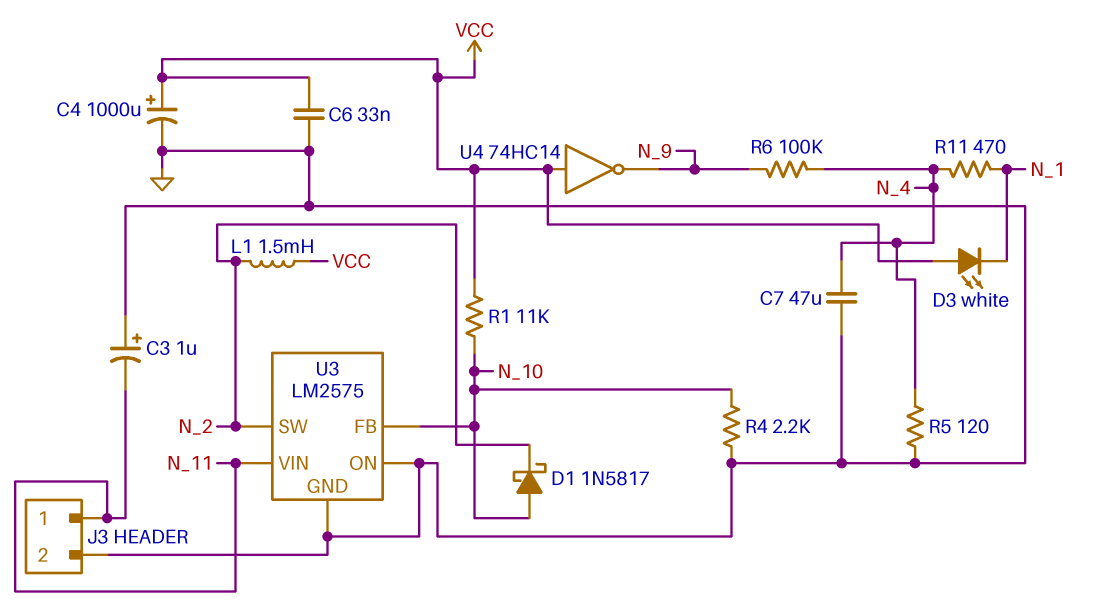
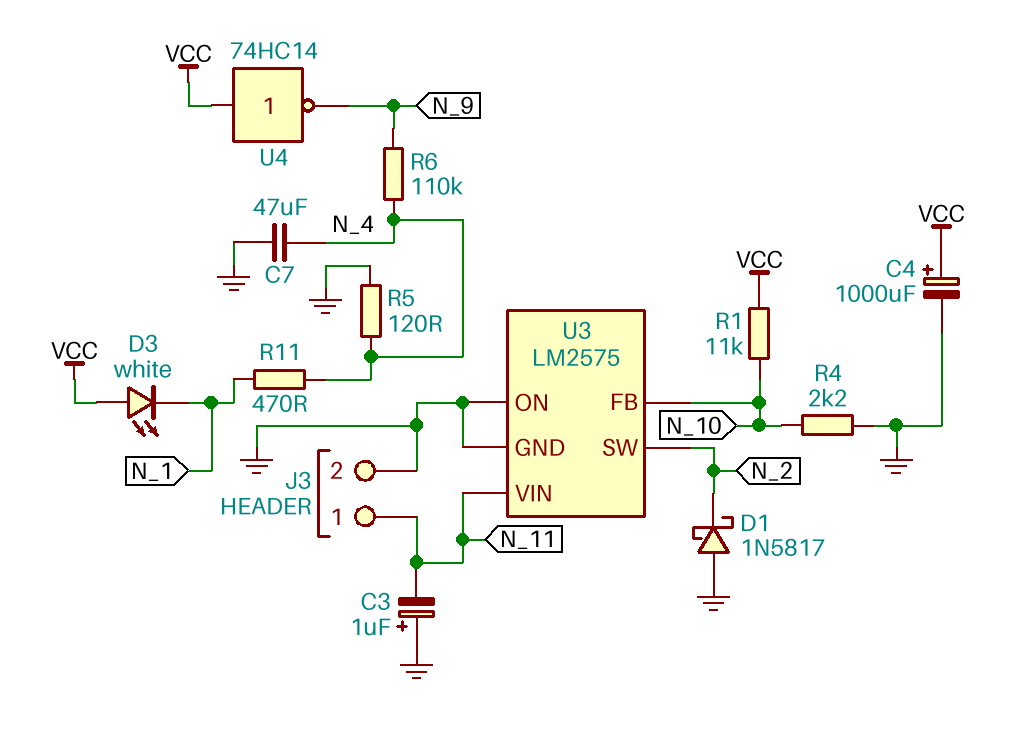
C6: 33nF (GND, VCC) -> none
D1: schottky 1N5817 (A N_10, K N_2) -> schottky 1N5817 (A GND, K N_2)
L1: 1.5mH (N_2, VCC) -> none
R6: 100k (N_4, N_9) -> 110k (N_4, N_9)

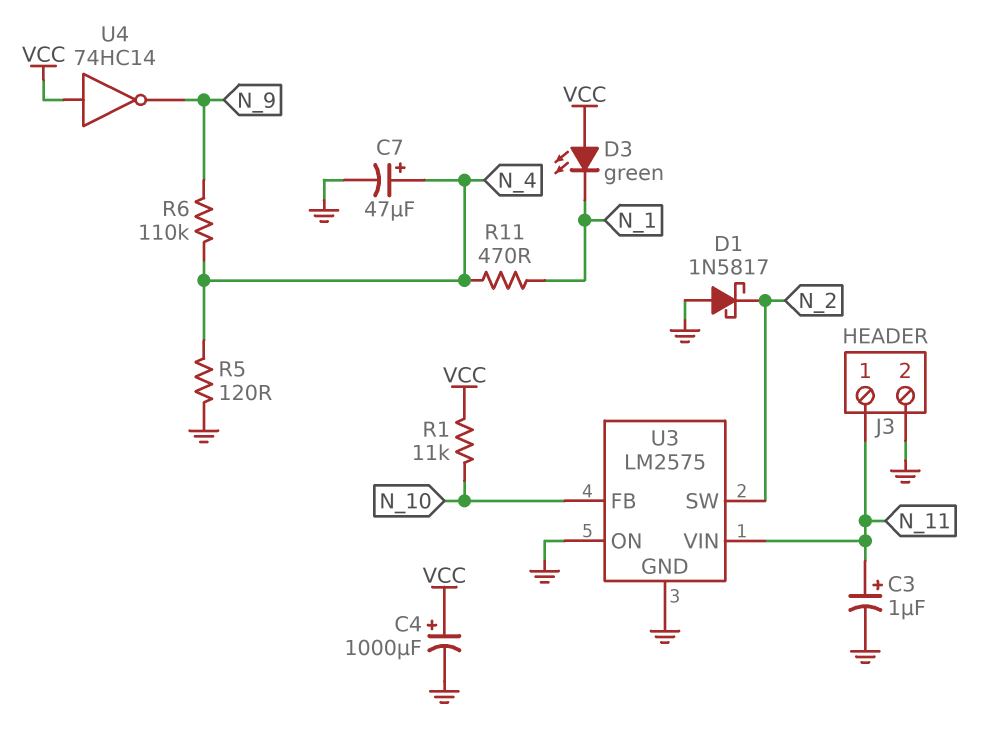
C3: 1uF (plus GND, minus N_11) -> 1uF (plus N_11, minus GND)
C7: 47uF (GND, N_4) -> 47uF (plus N_4, minus GND)
D3: LED white (A VCC, K N_1) -> LED green (A VCC, K N_1)
R4: 2.2k (GND, N_10) -> none

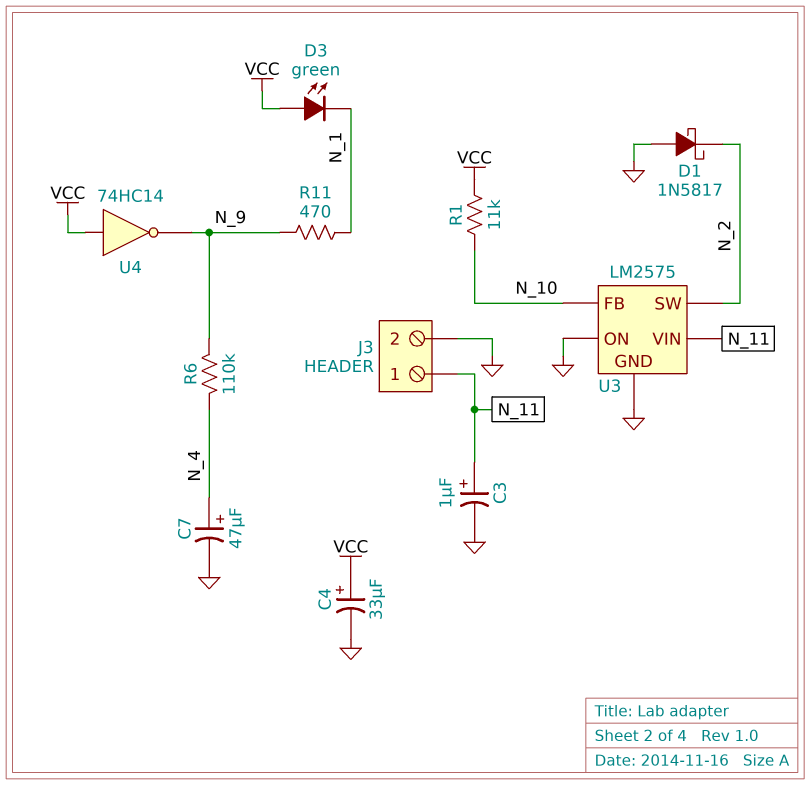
C4: 1000uF (plus VCC, minus GND) -> 33uF (plus VCC, minus GND)
R5: 120 (GND, N_4) -> none
R11: 470 (N_1, N_4) -> 470 (N_1, N_9)

